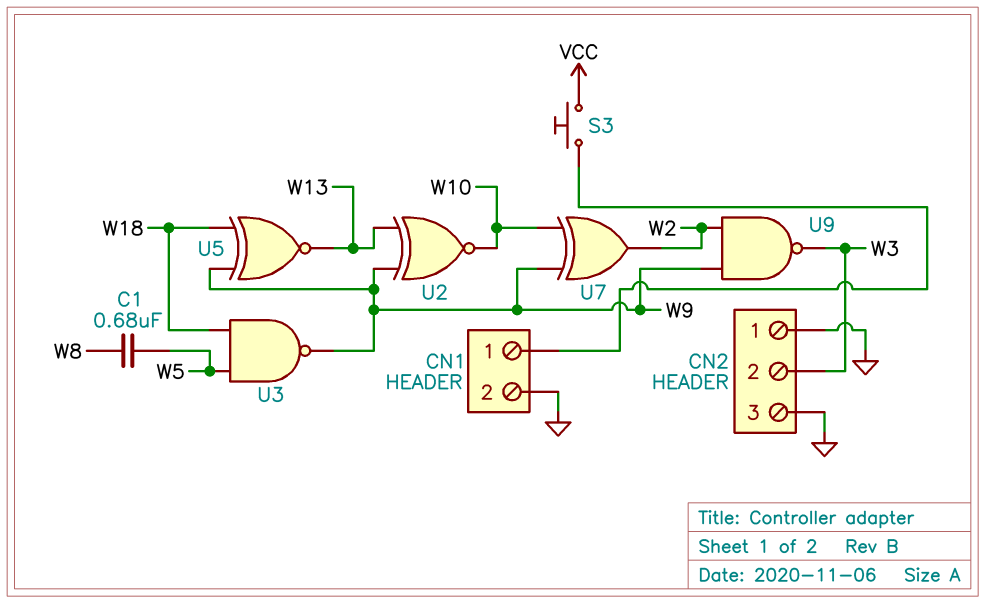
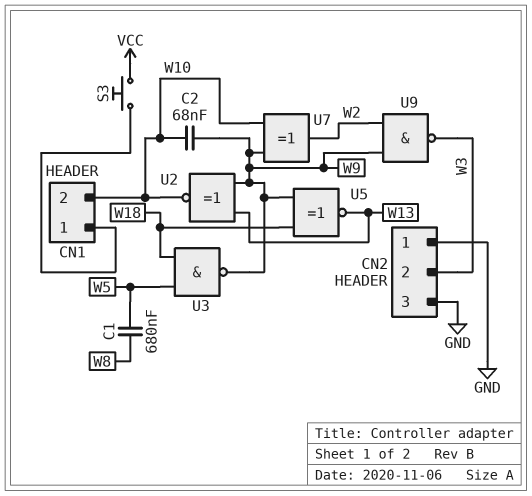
C2: none -> 68nF (W9, W10)
CN1 pin 2: GND -> W10

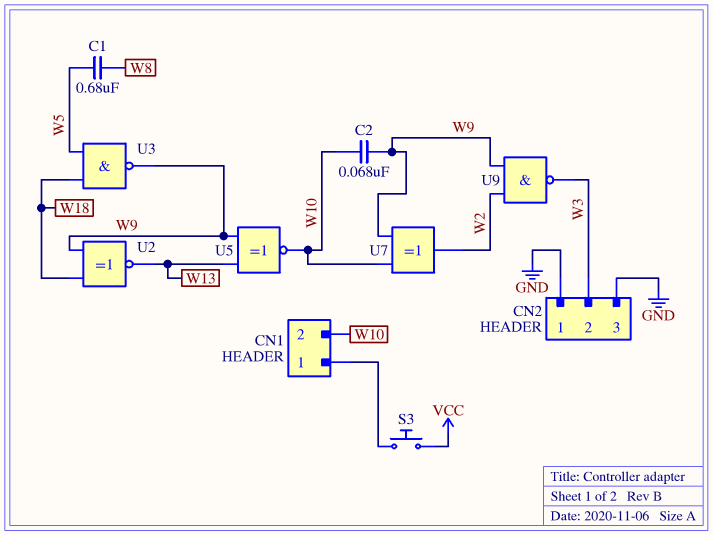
U2: XNOR (in W9, in W13, out W10) -> XNOR (in W9, in W18, out W13)
U5: XNOR (in W9, in W18, out W13) -> XNOR (in W9, in W13, out W10)

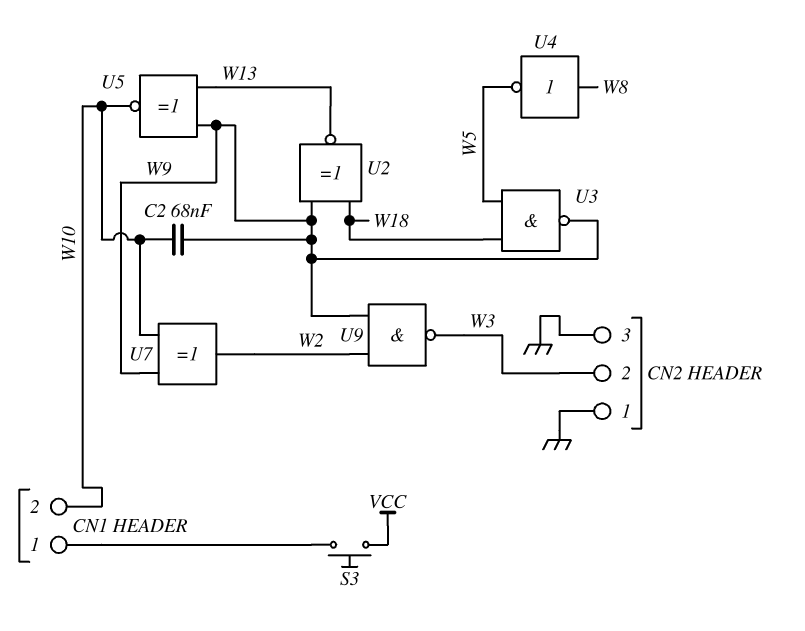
C1: 680nF (W5, W8) -> none
U4: none -> NOT (in W8, out W5)

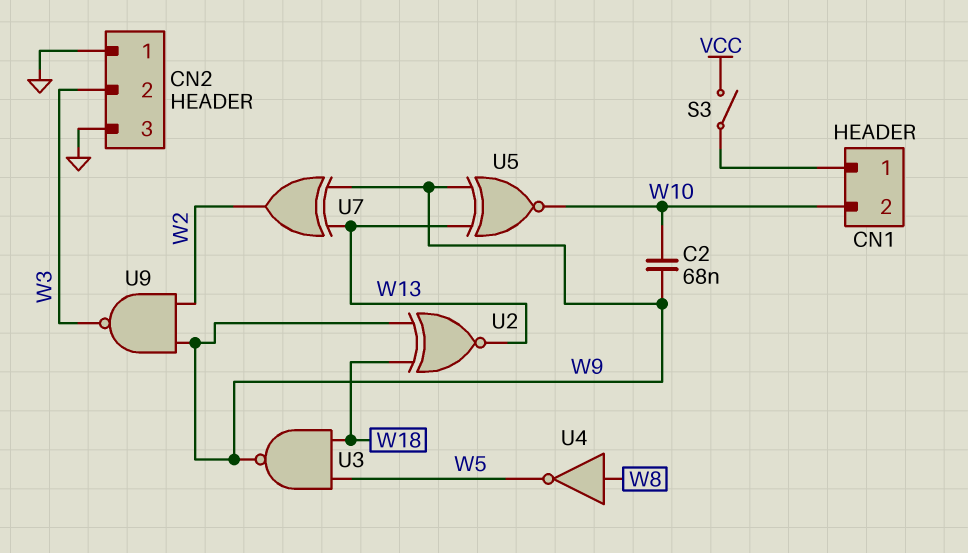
S3: button (CN1/1, VCC) -> switch (CN1/1, VCC)
U7: XOR (in W9, in W10, out W2) -> XOR (in W9, in W13, out W2)

